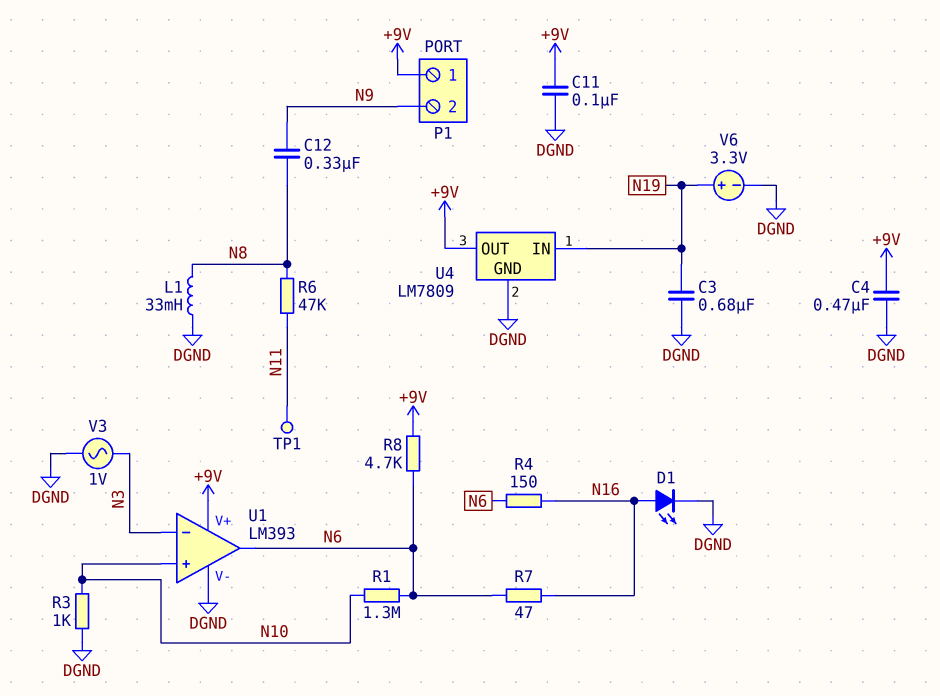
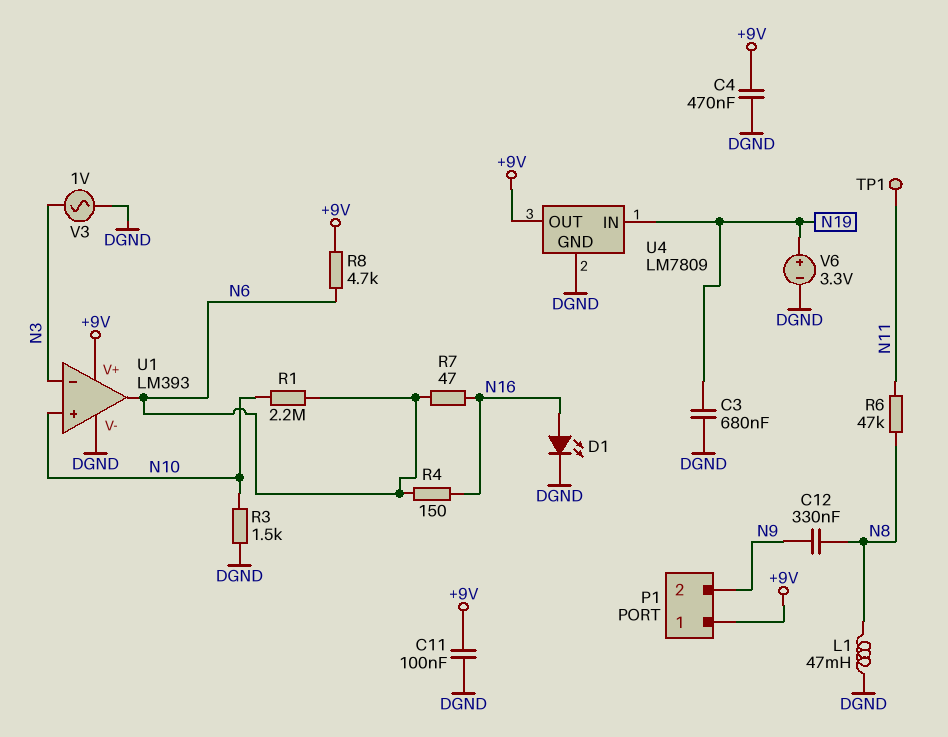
L1: 33mH (DGND, N8) -> 47mH (DGND, N8)
R1: 1.3M (N6, N10) -> 2.2M (N6, N10)
R3: 1k (DGND, N10) -> 1.5k (DGND, N10)

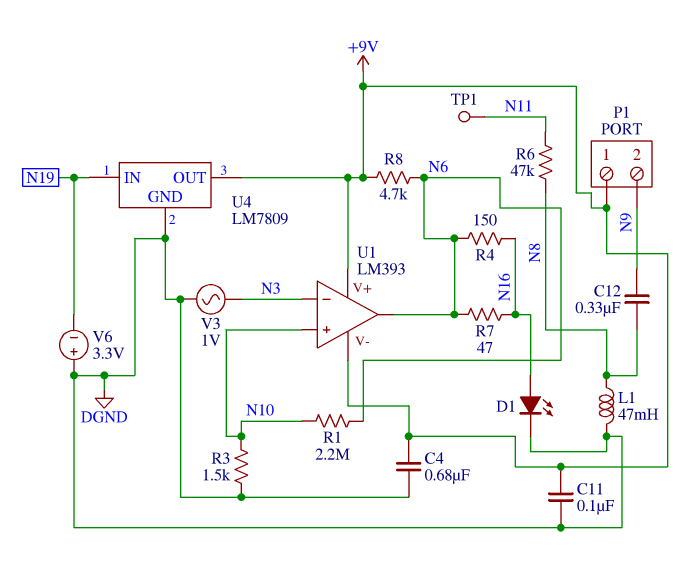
C3: 680nF (DGND, N19) -> none
C4: 470nF (+9V, DGND) -> 680nF (+9V, DGND)
U1 pin V-: DGND -> +9V
V6: 3.3V (plus N19, minus DGND) -> 3.3V (plus DGND, minus N19)

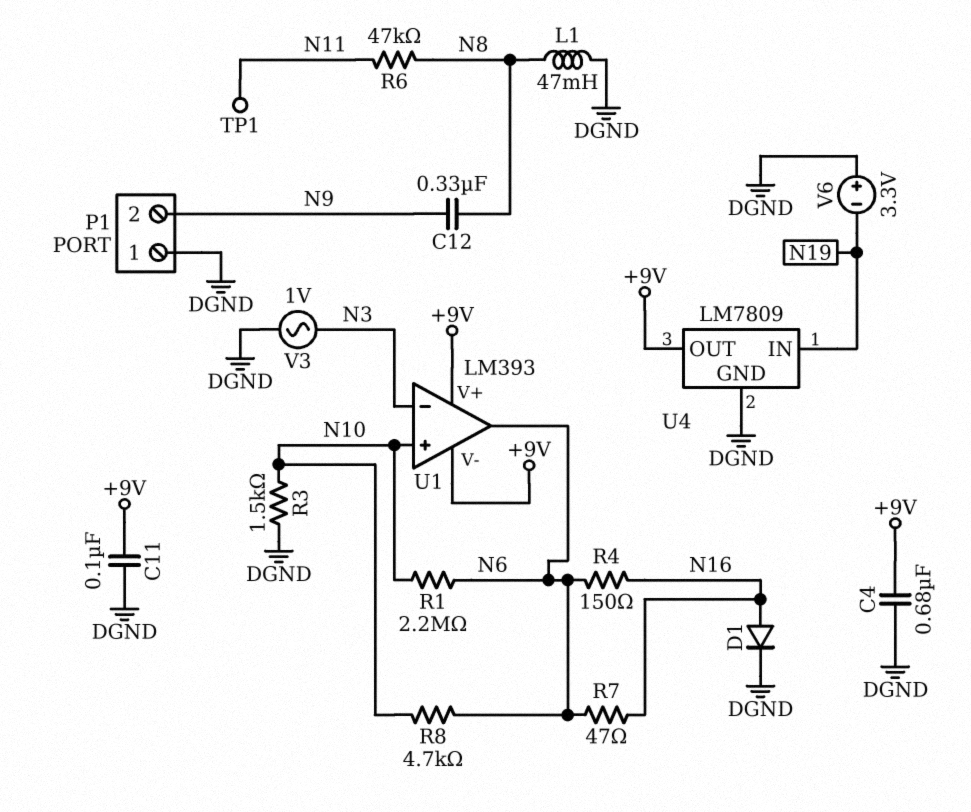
D1: LED (A N16, K DGND) -> diode (A N16, K DGND)
P1 pin 1: +9V -> DGND
R8: 4.7k (+9V, N6) -> 4.7k (N6, N10)

